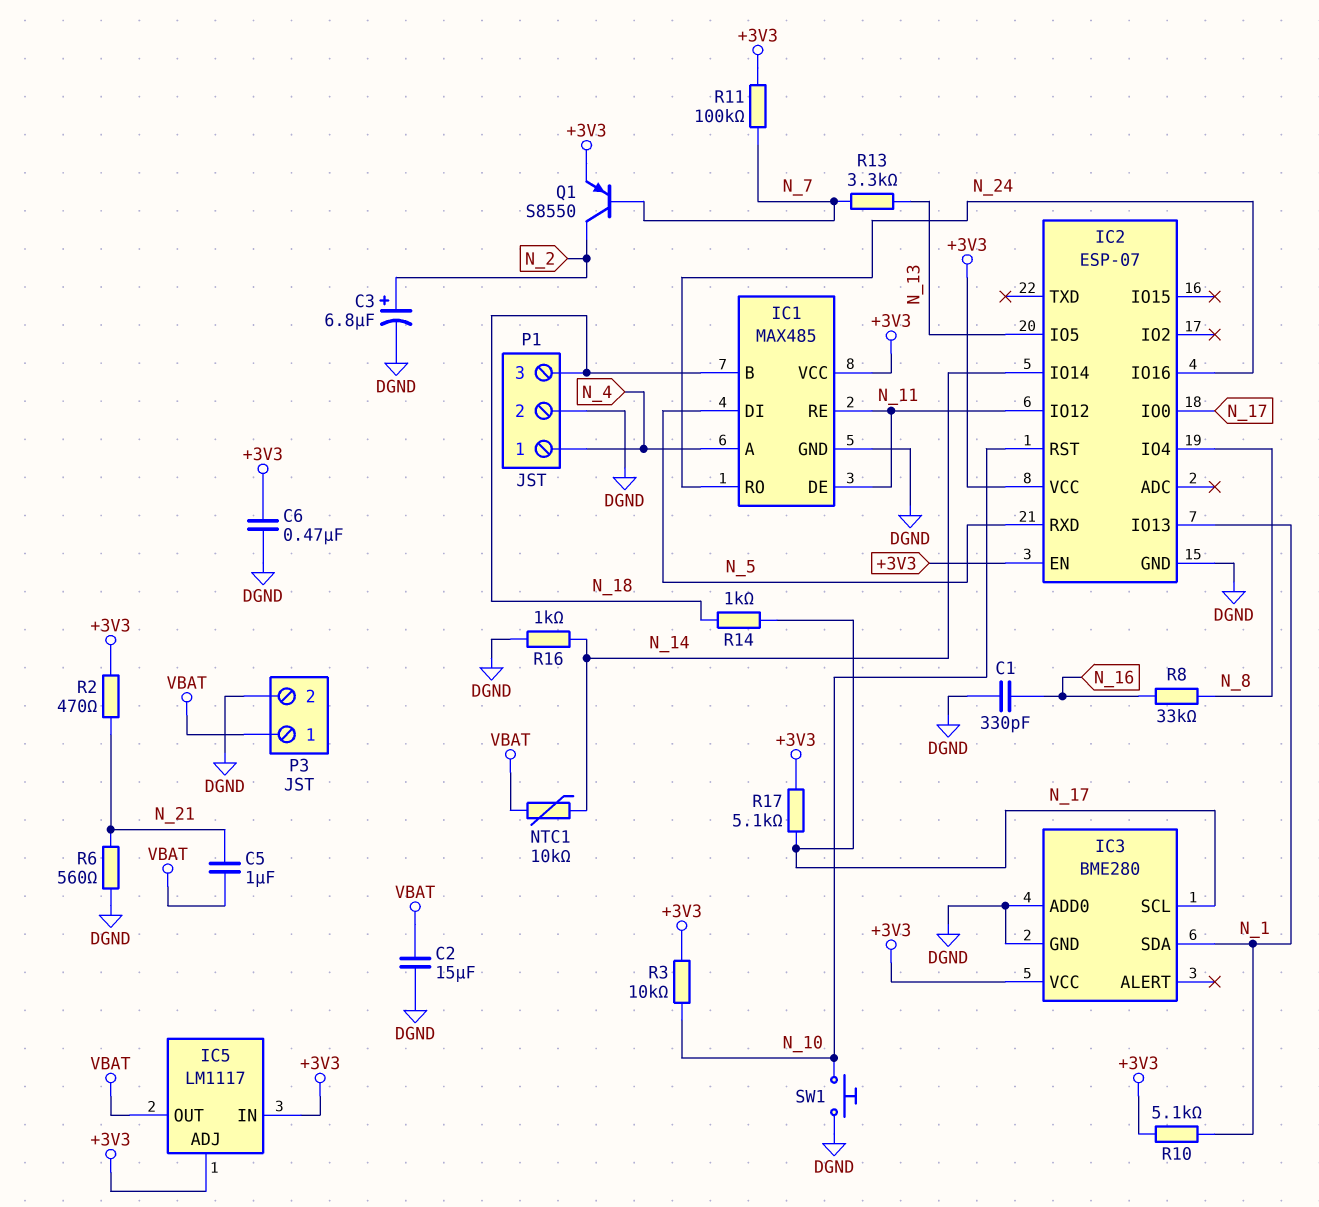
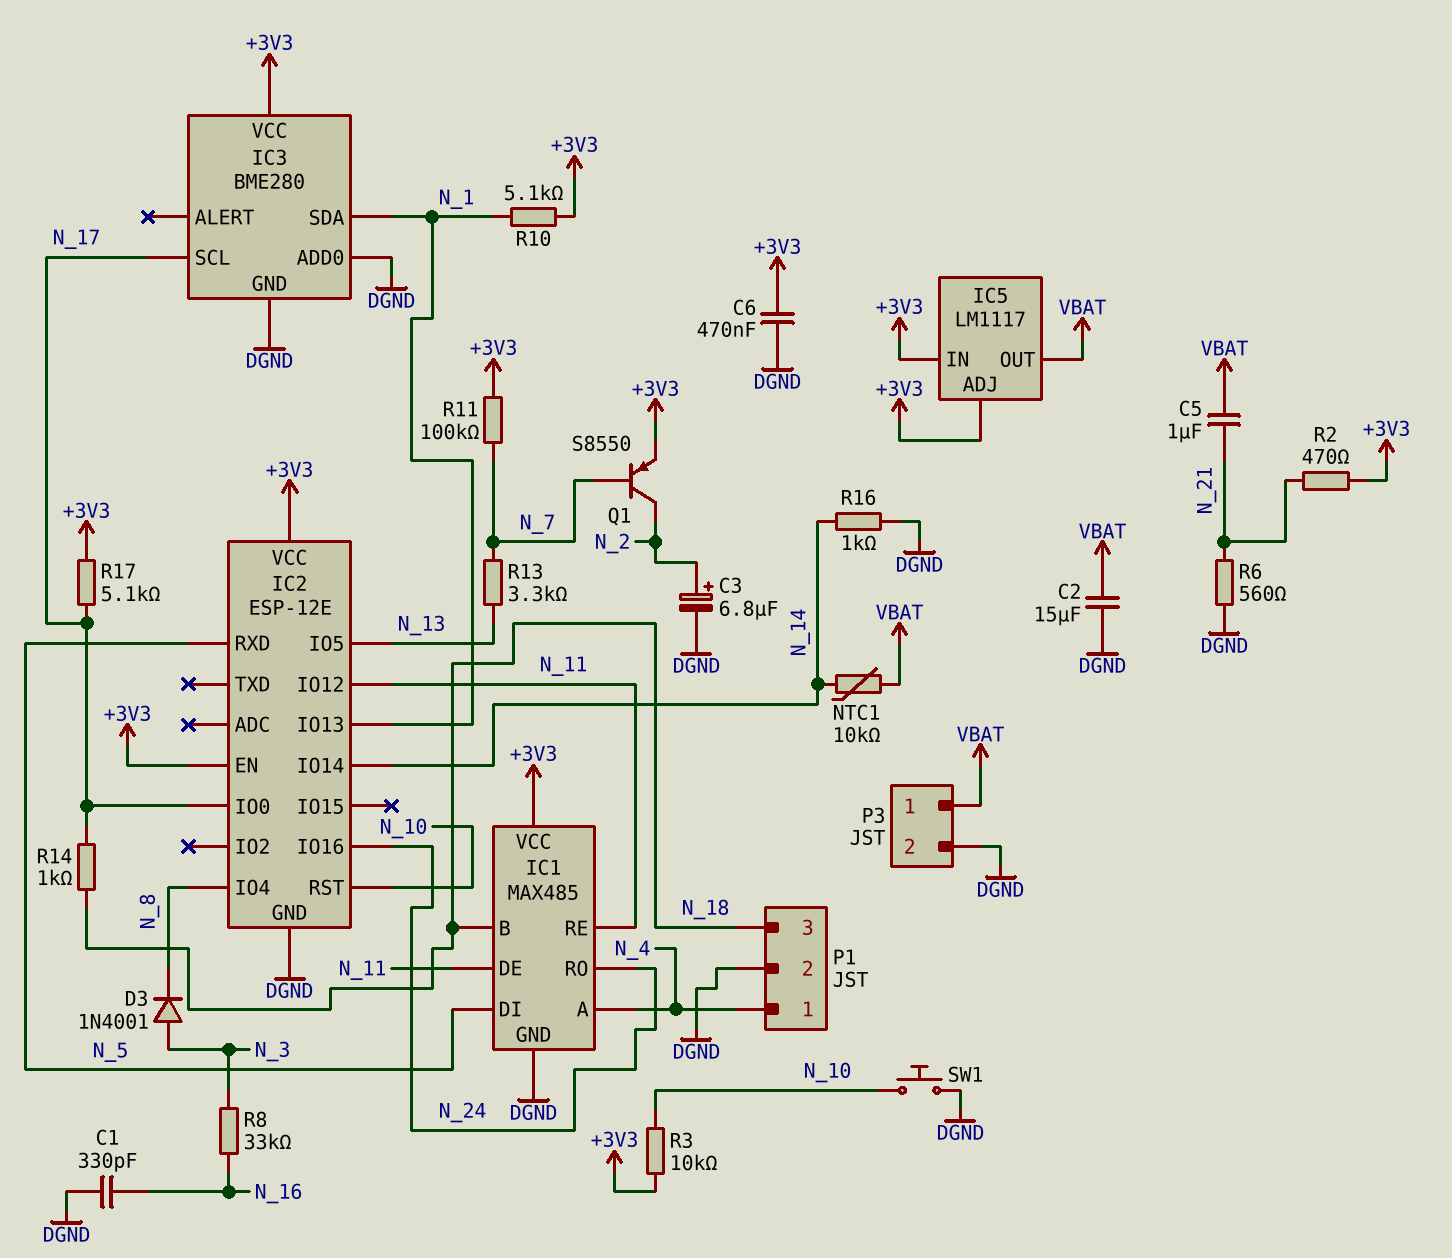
D3: none -> diode 1N4001 (A N_3, K N_8)
IC2: ESP-07 -> ESP-12E
R8: 33k (N_8, N_16) -> 33k (N_3, N_16)

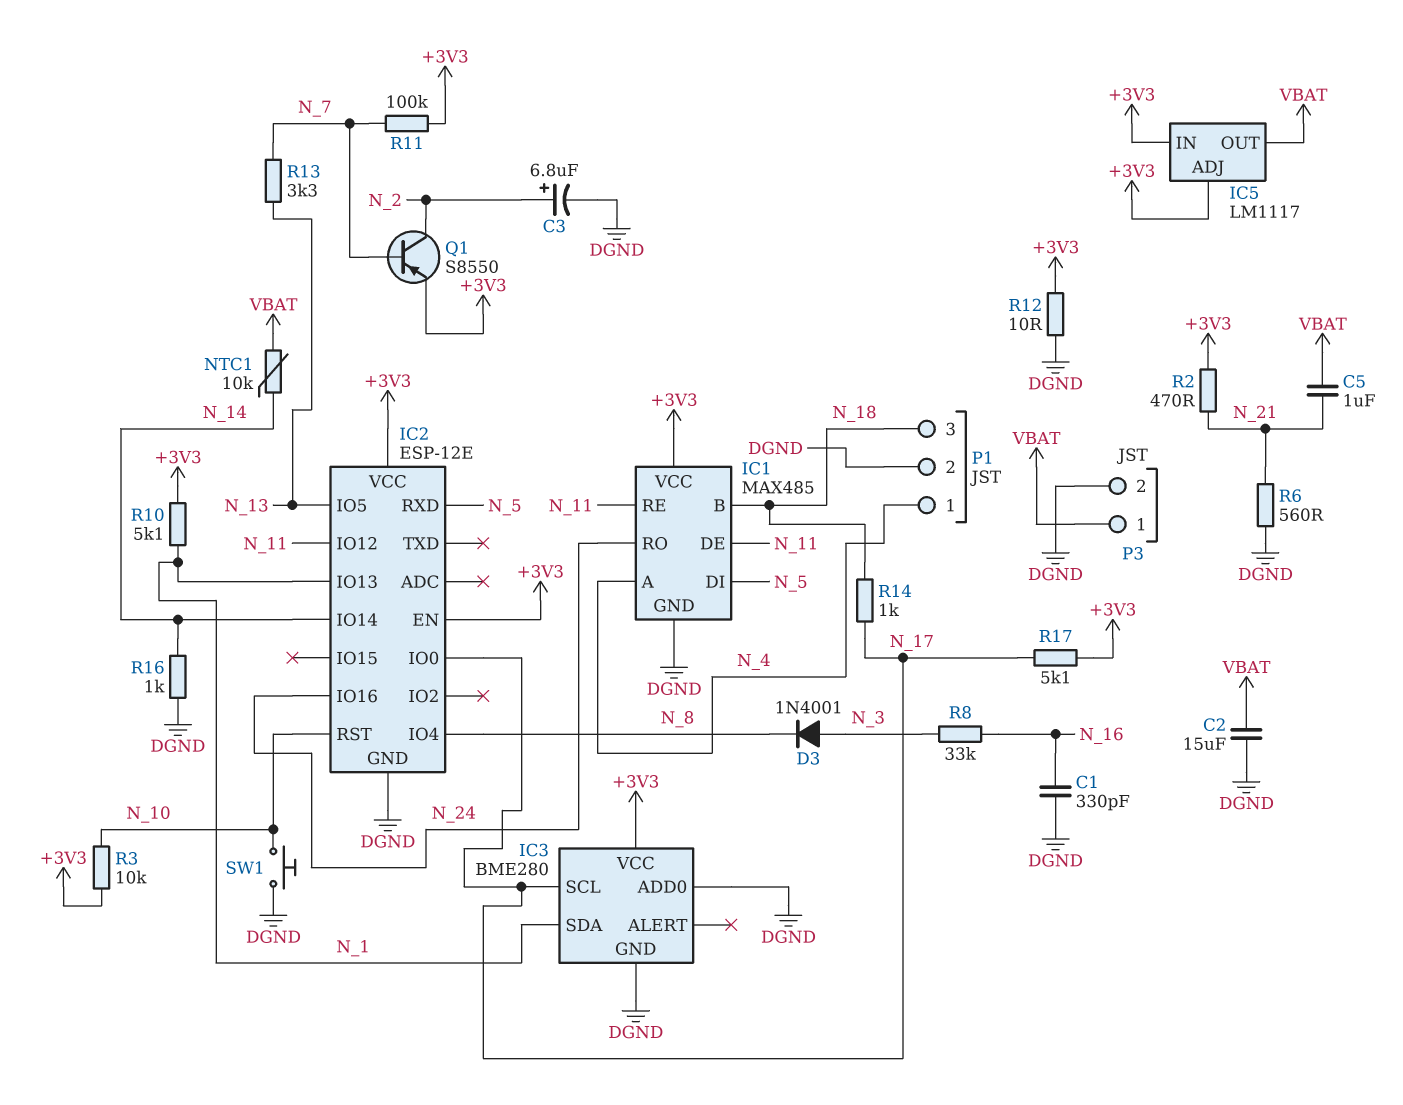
C6: 470nF (+3V3, DGND) -> none
R12: none -> 10 (+3V3, DGND)

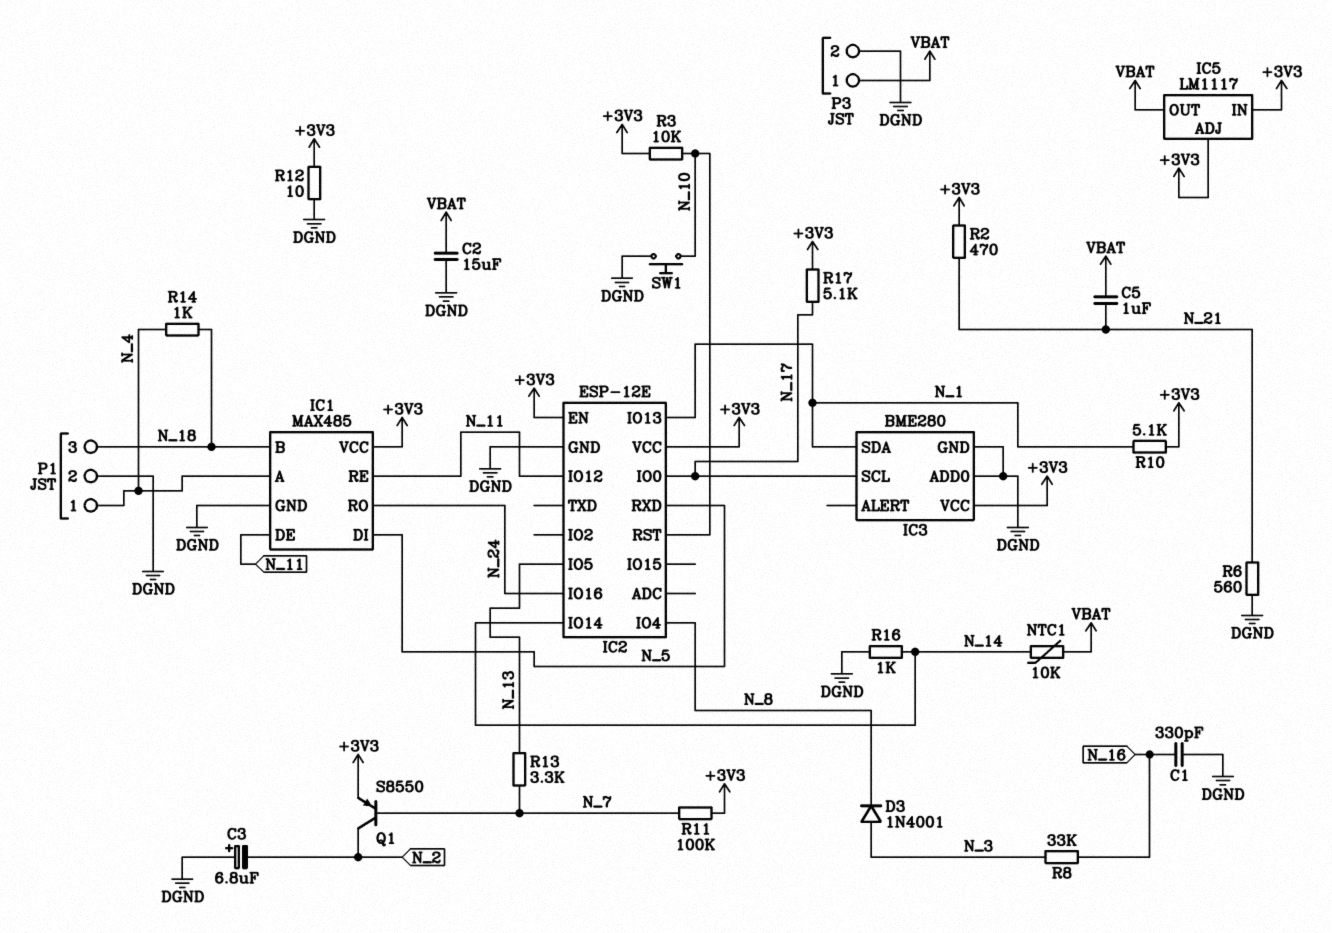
C3: 6.8uF (plus N_2, minus DGND) -> 6.8uF (plus DGND, minus N_2)
R14: 1k (N_17, N_18) -> 1k (N_4, N_18)

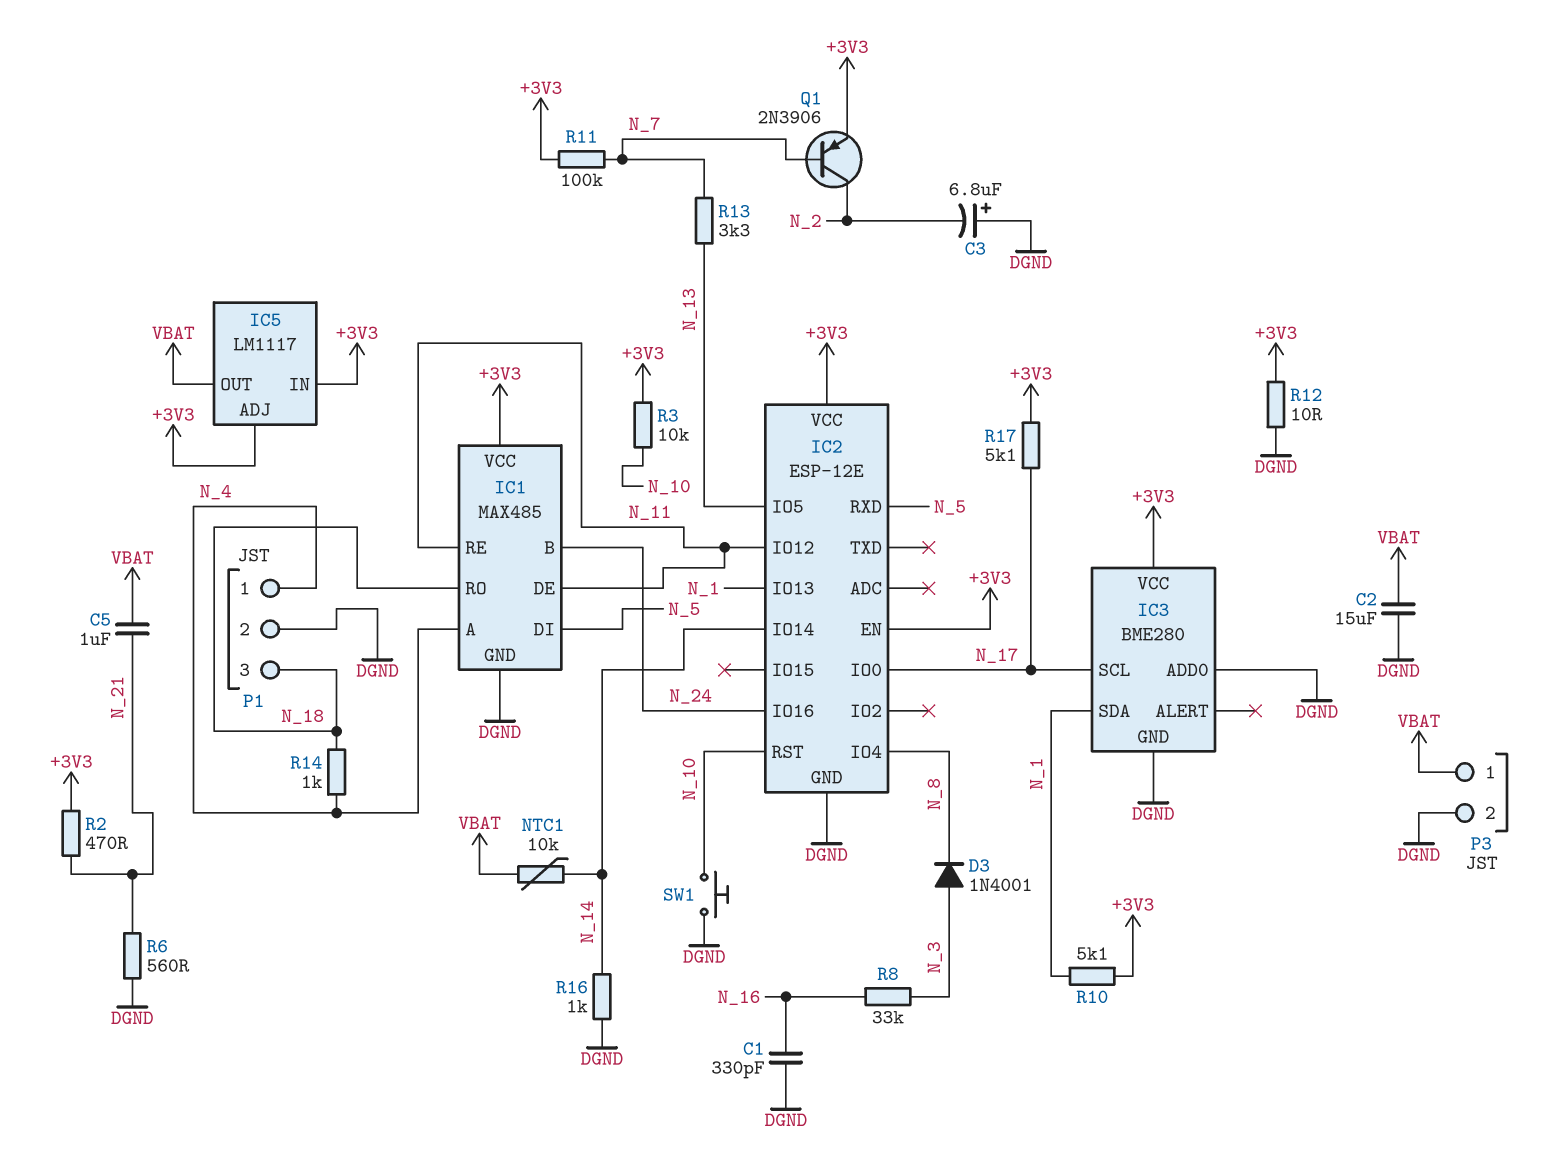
IC1 pin B: N_18 -> N_24
IC1 pin RO: N_24 -> N_18
Q1: PNP S8550 (B N_7, C N_2, E +3V3) -> PNP 2N3906 (B N_7, C N_2, E +3V3)

